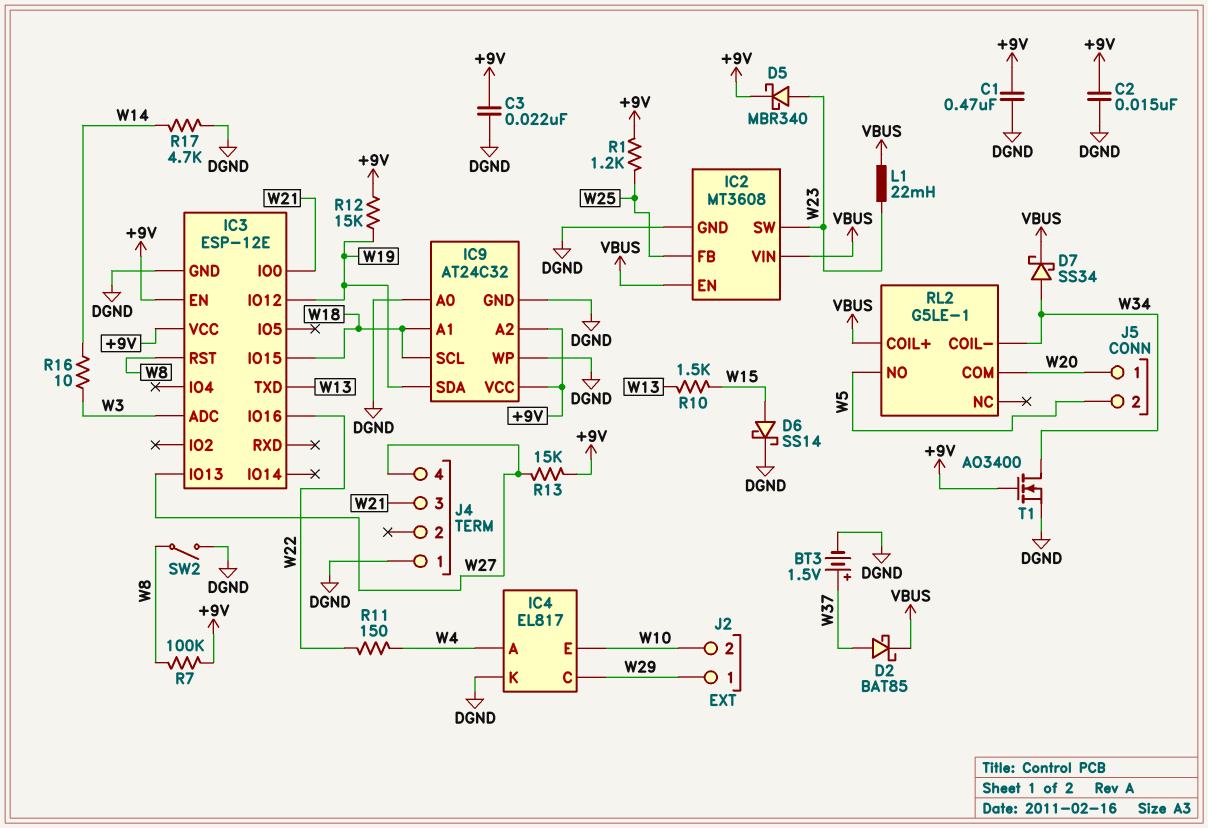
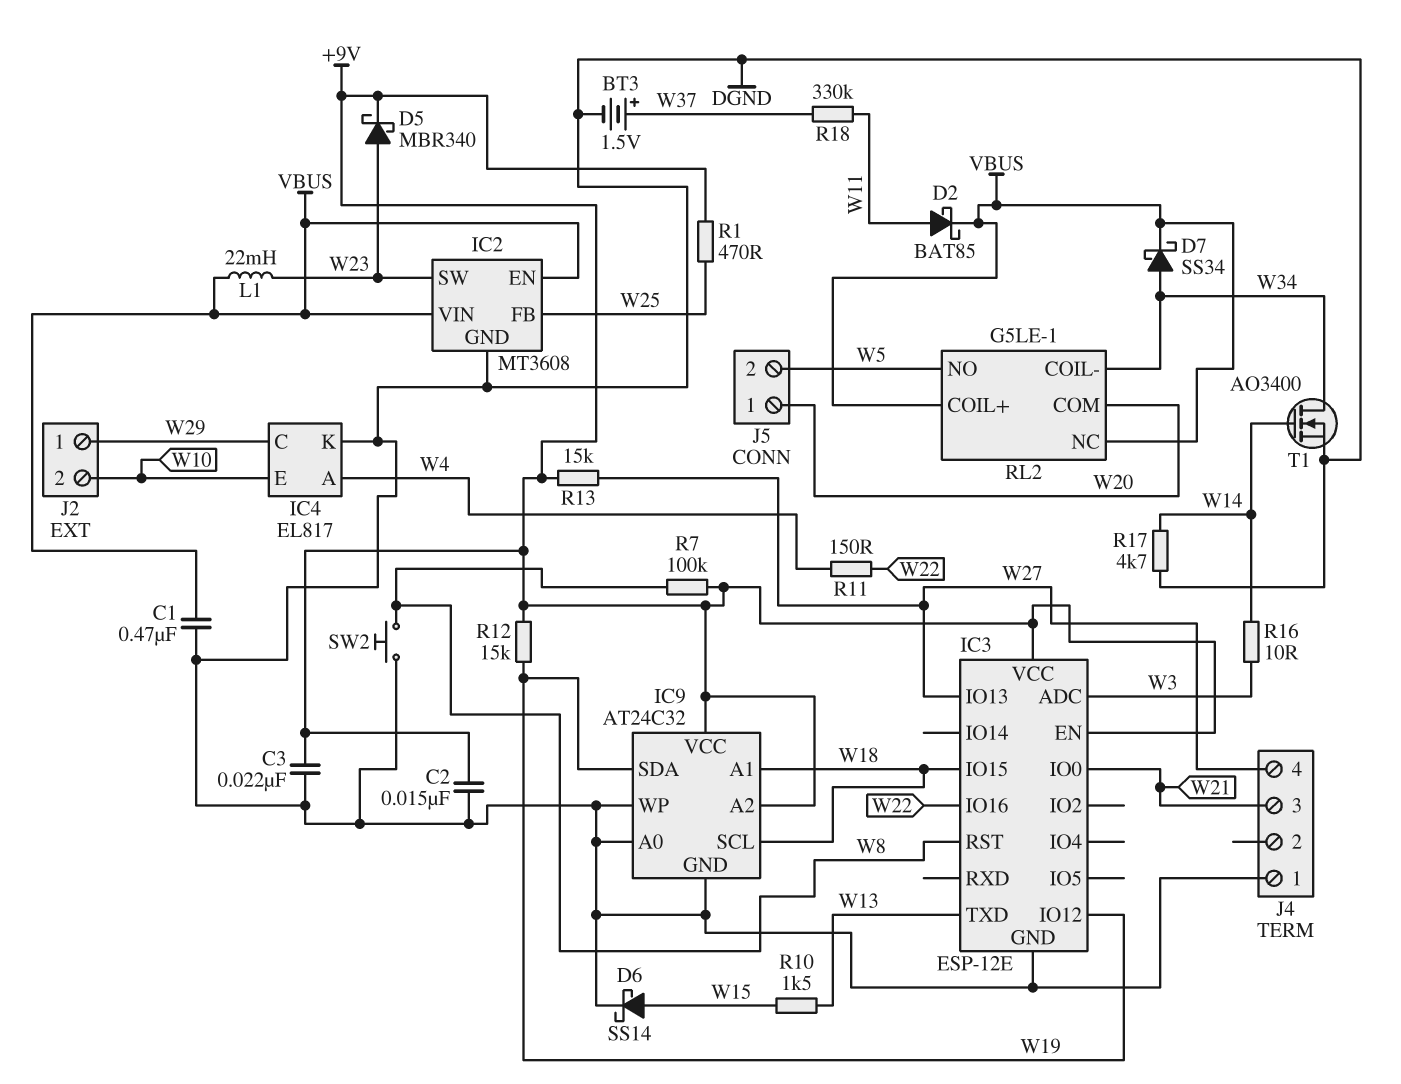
C1: 470nF (+9V, DGND) -> 470nF (DGND, VBUS)
D2: schottky BAT85 (A W37, K VBUS) -> schottky BAT85 (A W11, K VBUS)
R1: 1.2k (+9V, W25) -> 470 (+9V, W25)
R18: none -> 330k (W11, W37)
RL2 pin NC: none -> VBUS
SW2: switch (DGND, W8) -> button (DGND, W8)
T1: NMOS AO3400 (G +9V, D W34, S DGND) -> NMOS AO3400 (G W14, D W34, S DGND)

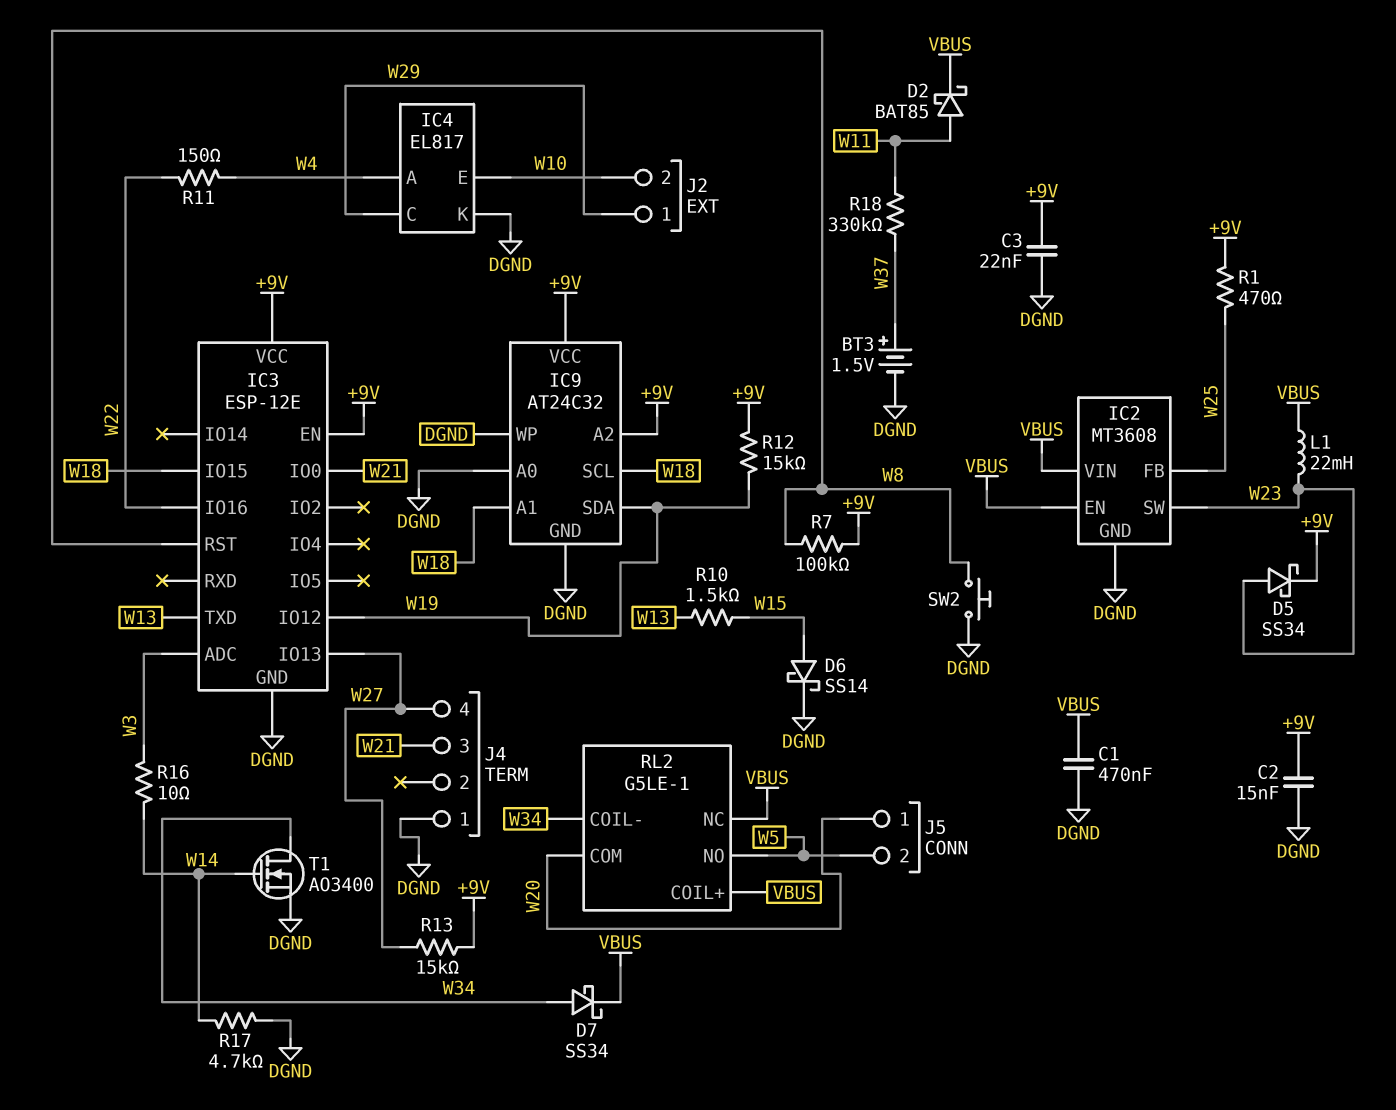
D5: schottky MBR340 (A W23, K +9V) -> schottky SS34 (A W23, K +9V)

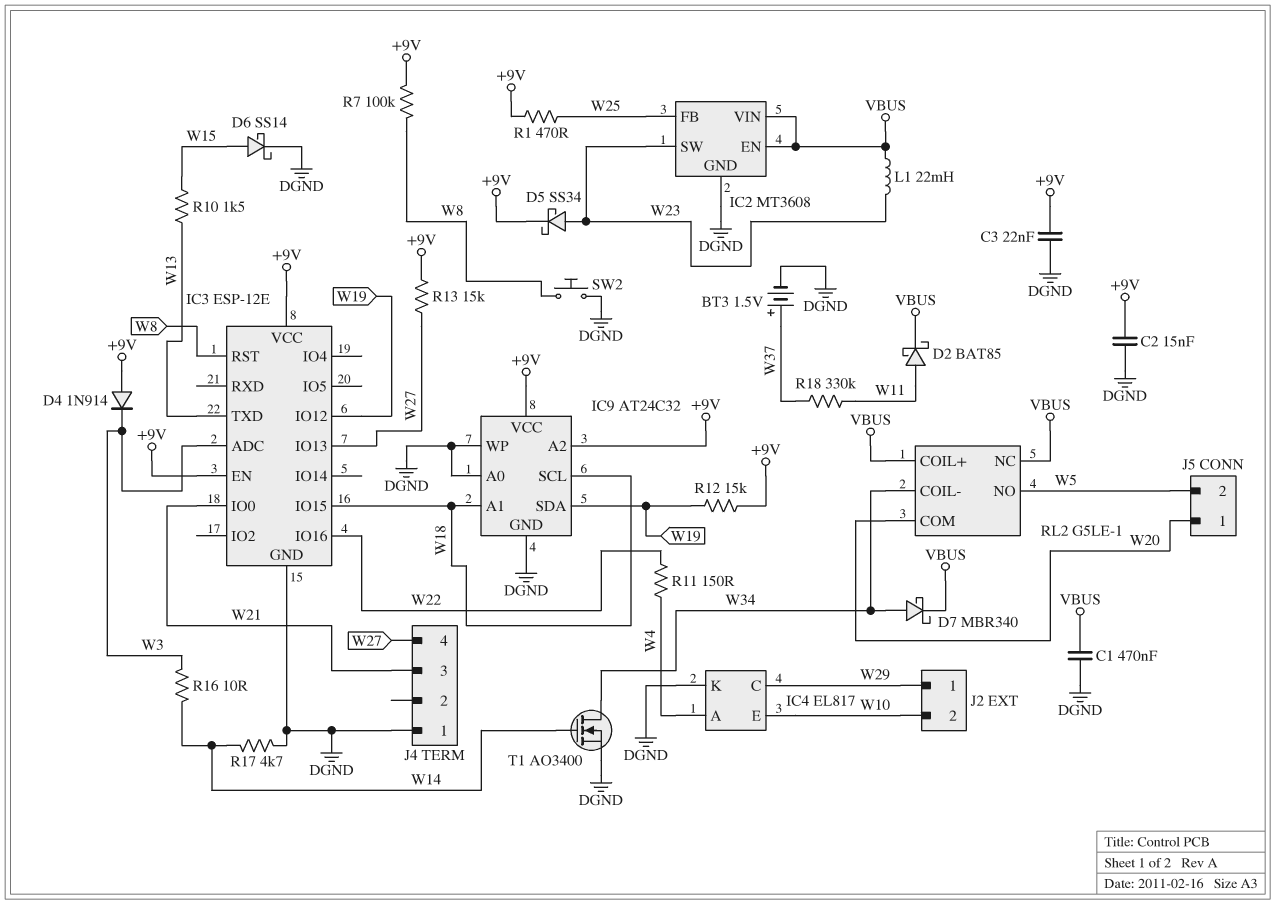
D4: none -> diode 1N914 (A +9V, K W3)
D7: schottky SS34 (A W34, K VBUS) -> schottky MBR340 (A W34, K VBUS)

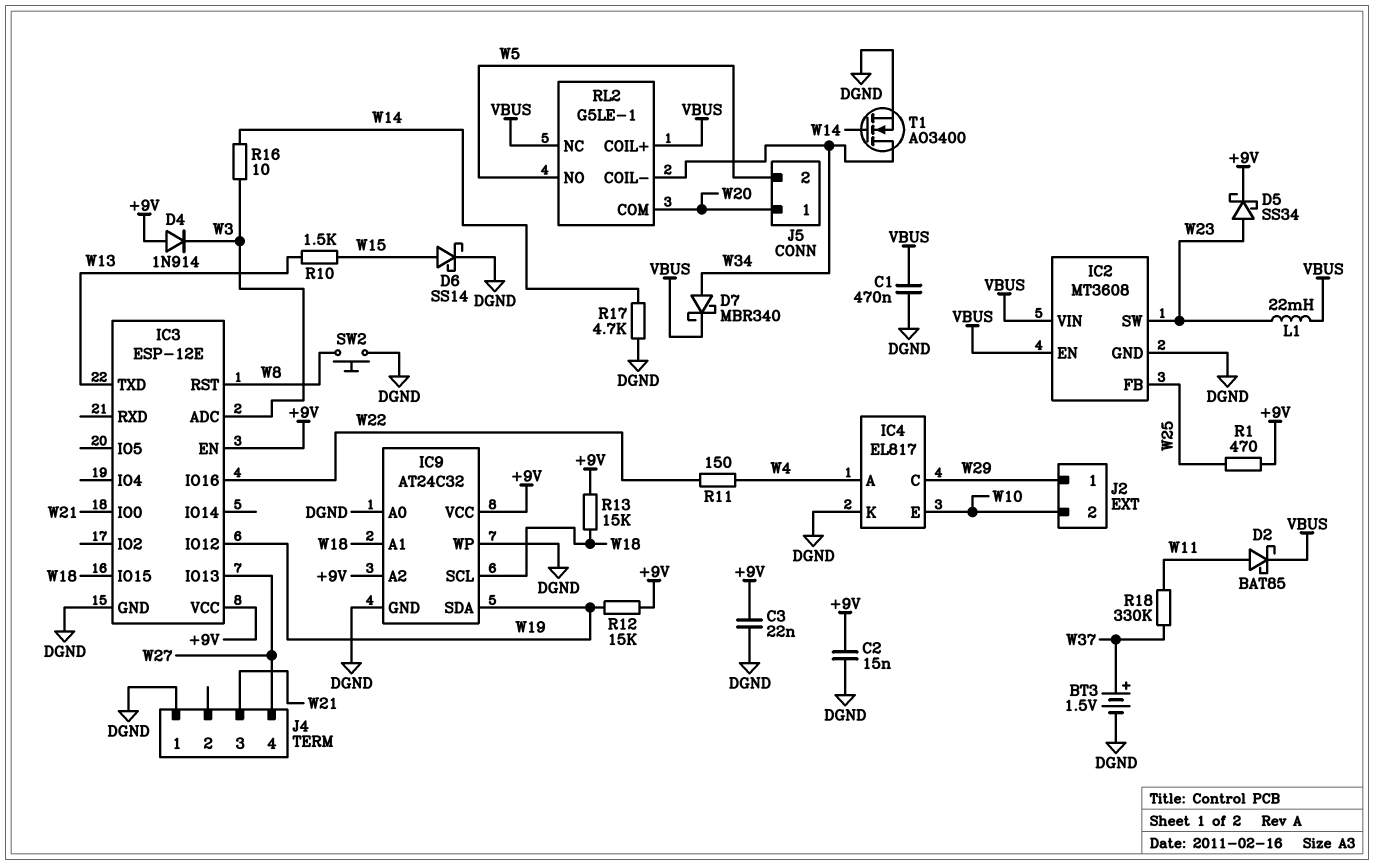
R7: 100k (+9V, W8) -> none
R13: 15k (+9V, W27) -> 15k (+9V, W18)

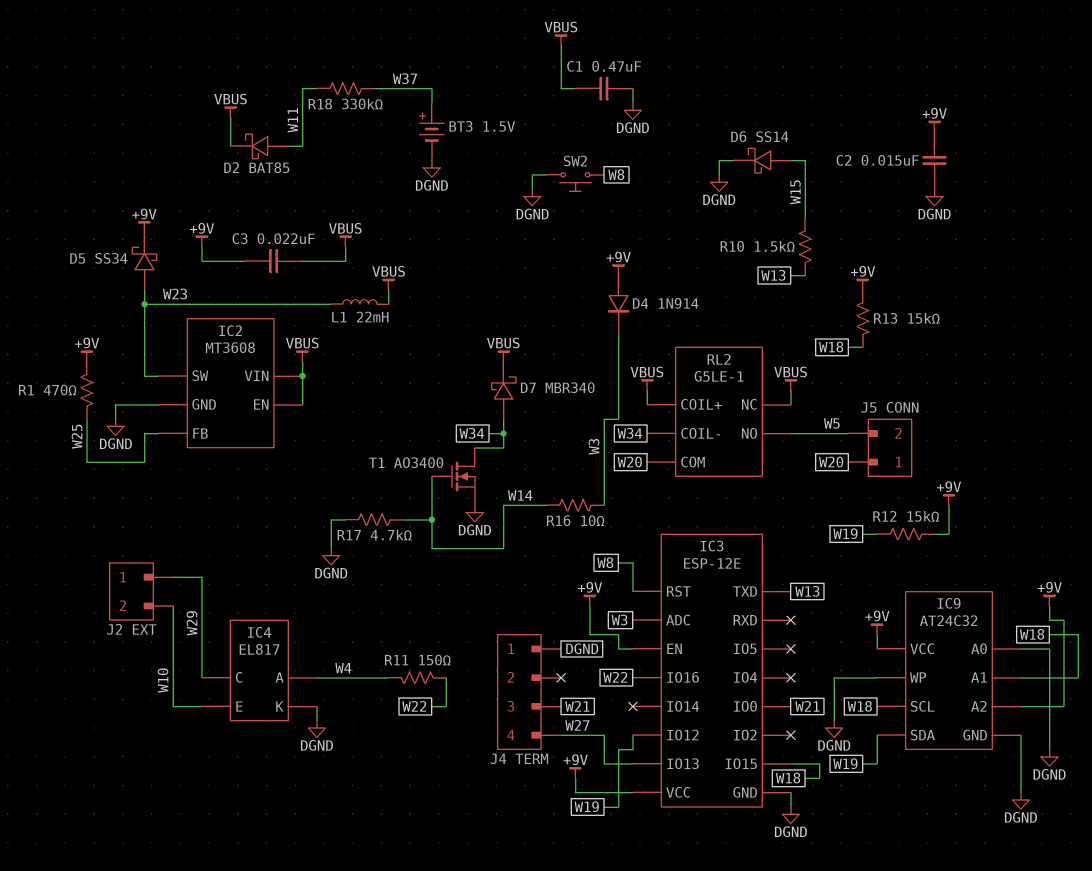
C3: 22nF (+9V, DGND) -> 22nF (+9V, VBUS)

